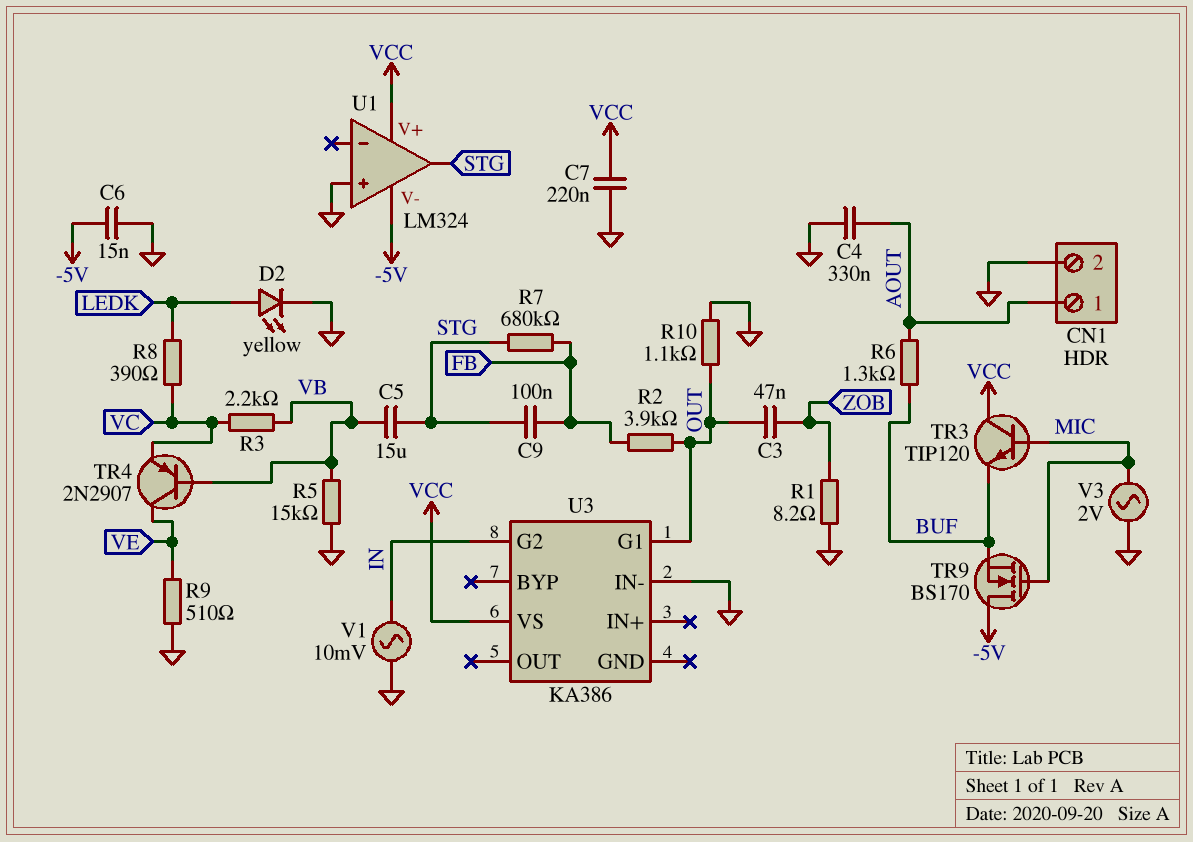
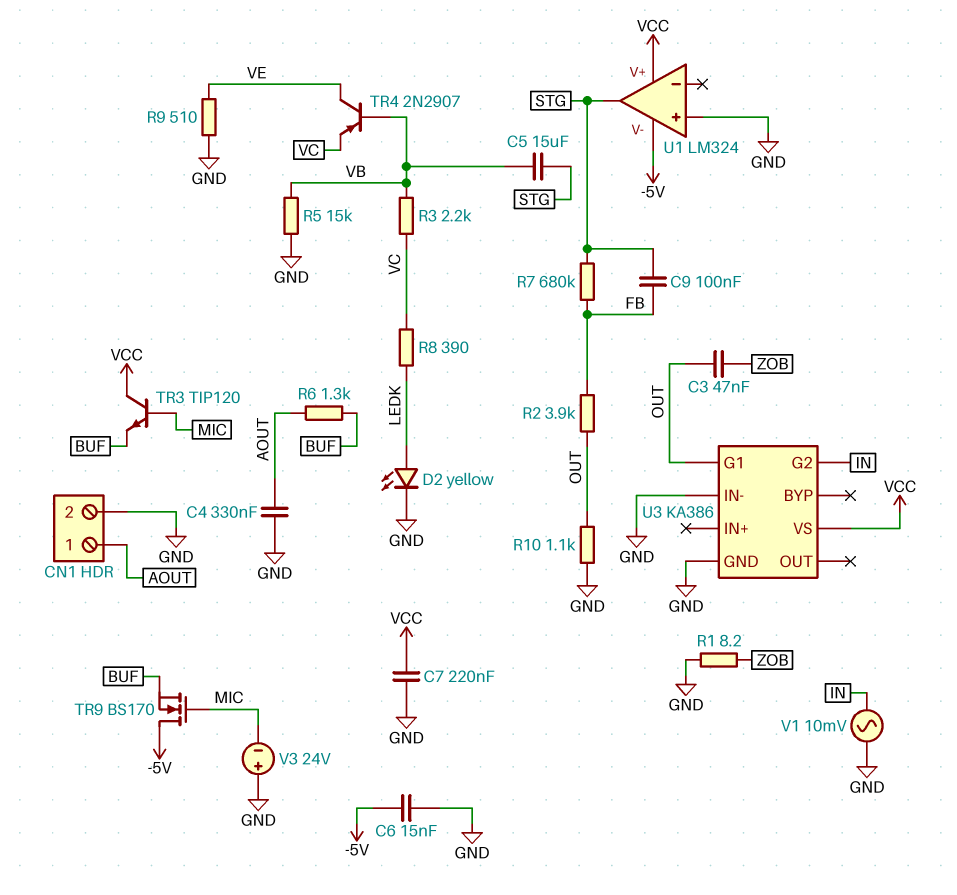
U3 pin GND: none -> GND
V3: AC 2V (GND, MIC) -> 24V (plus GND, minus MIC)

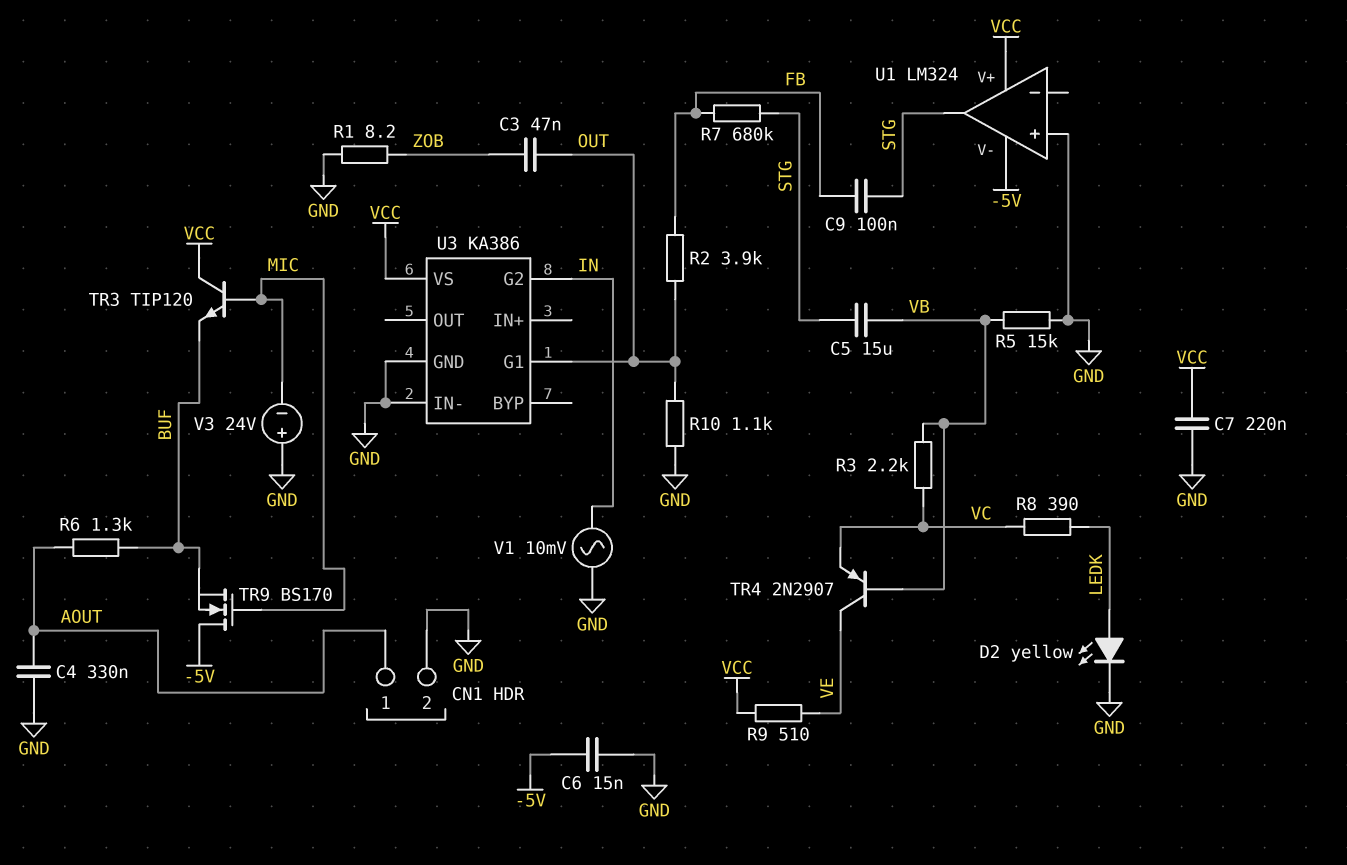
R9: 510 (GND, VE) -> 510 (VCC, VE)

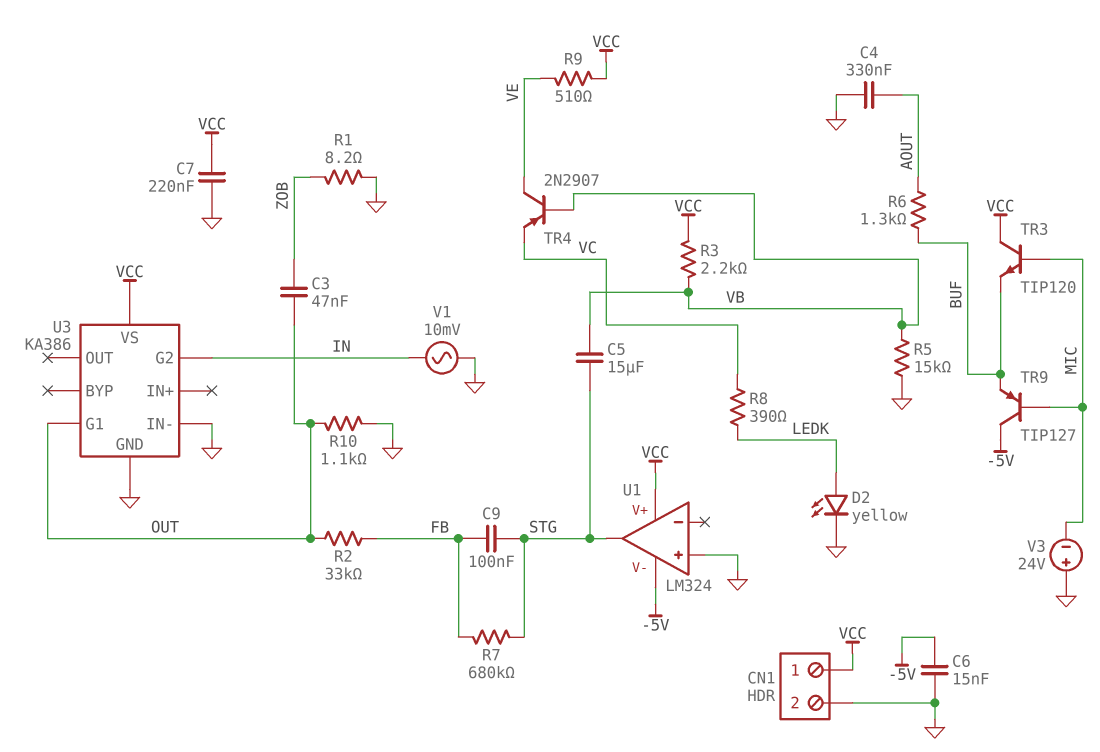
CN1 pin 1: AOUT -> VCC
R2: 3.9k (FB, OUT) -> 33k (FB, OUT)
R3: 2.2k (VB, VC) -> 2.2k (VB, VCC)
TR9: NMOS BS170 (G MIC, D -5V, S BUF) -> PNP TIP127 (B MIC, C -5V, E BUF)

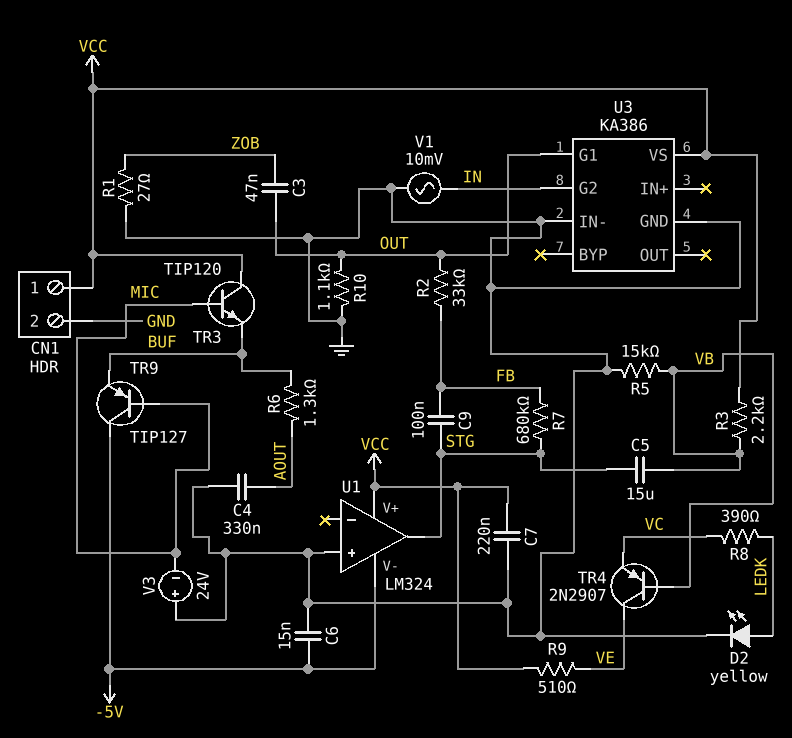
R1: 8.2 (GND, ZOB) -> 27 (GND, ZOB)

